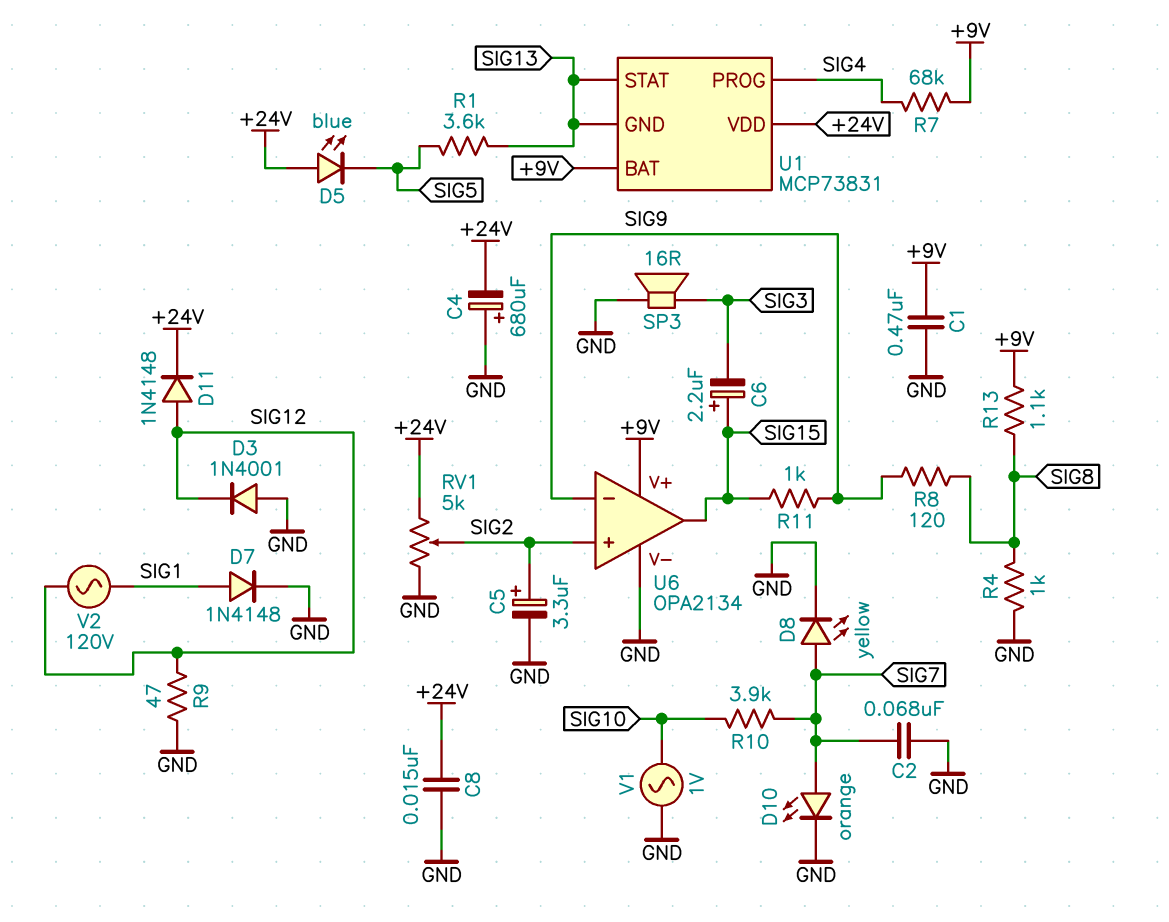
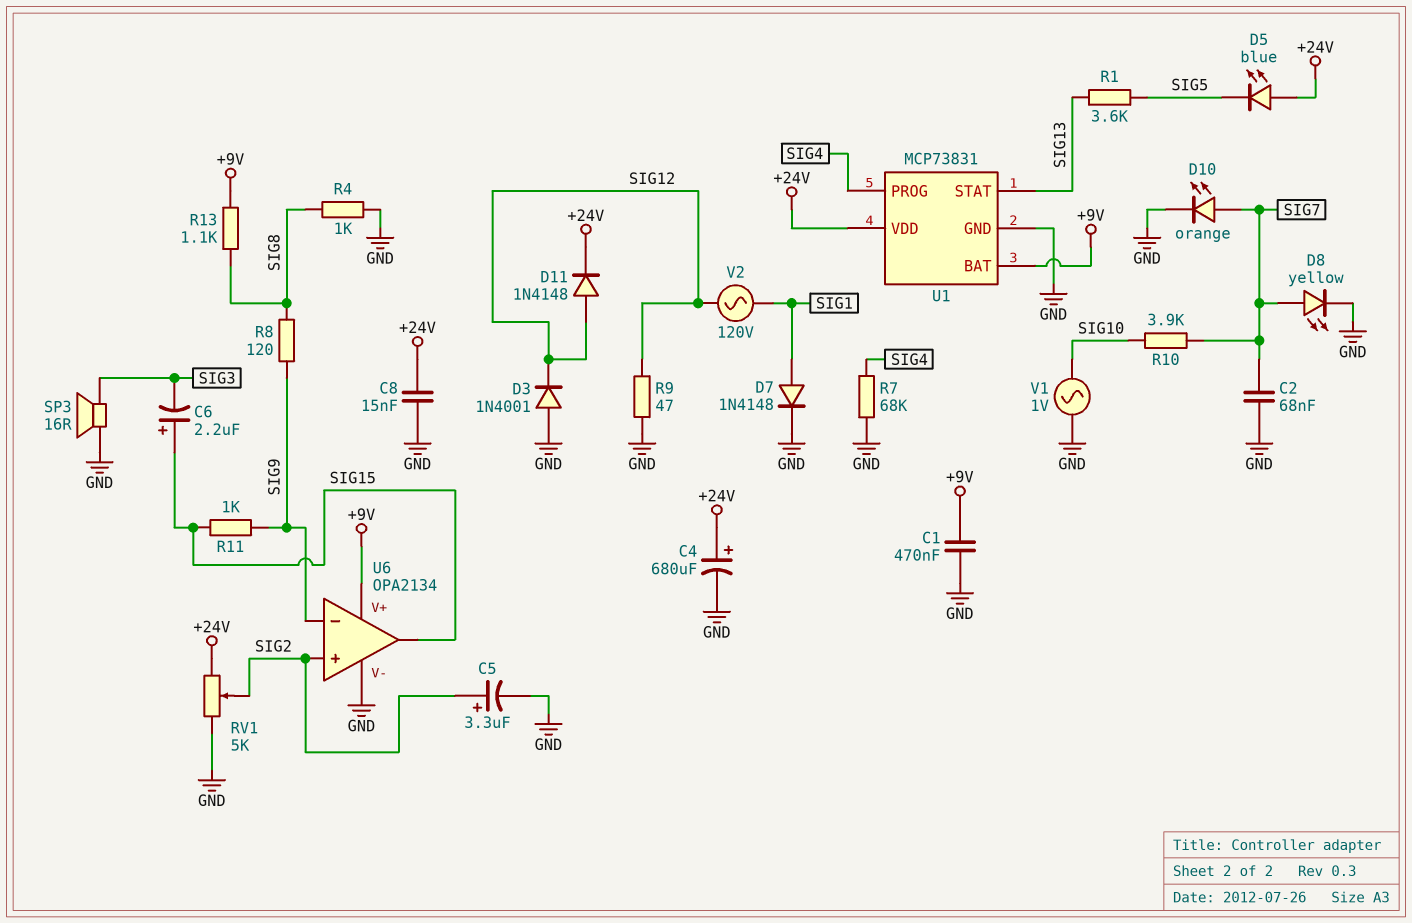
C4: 680uF (plus GND, minus +24V) -> 680uF (plus +24V, minus GND)
R7: 68k (+9V, SIG4) -> 68k (GND, SIG4)
U1 pin GND: SIG13 -> GND

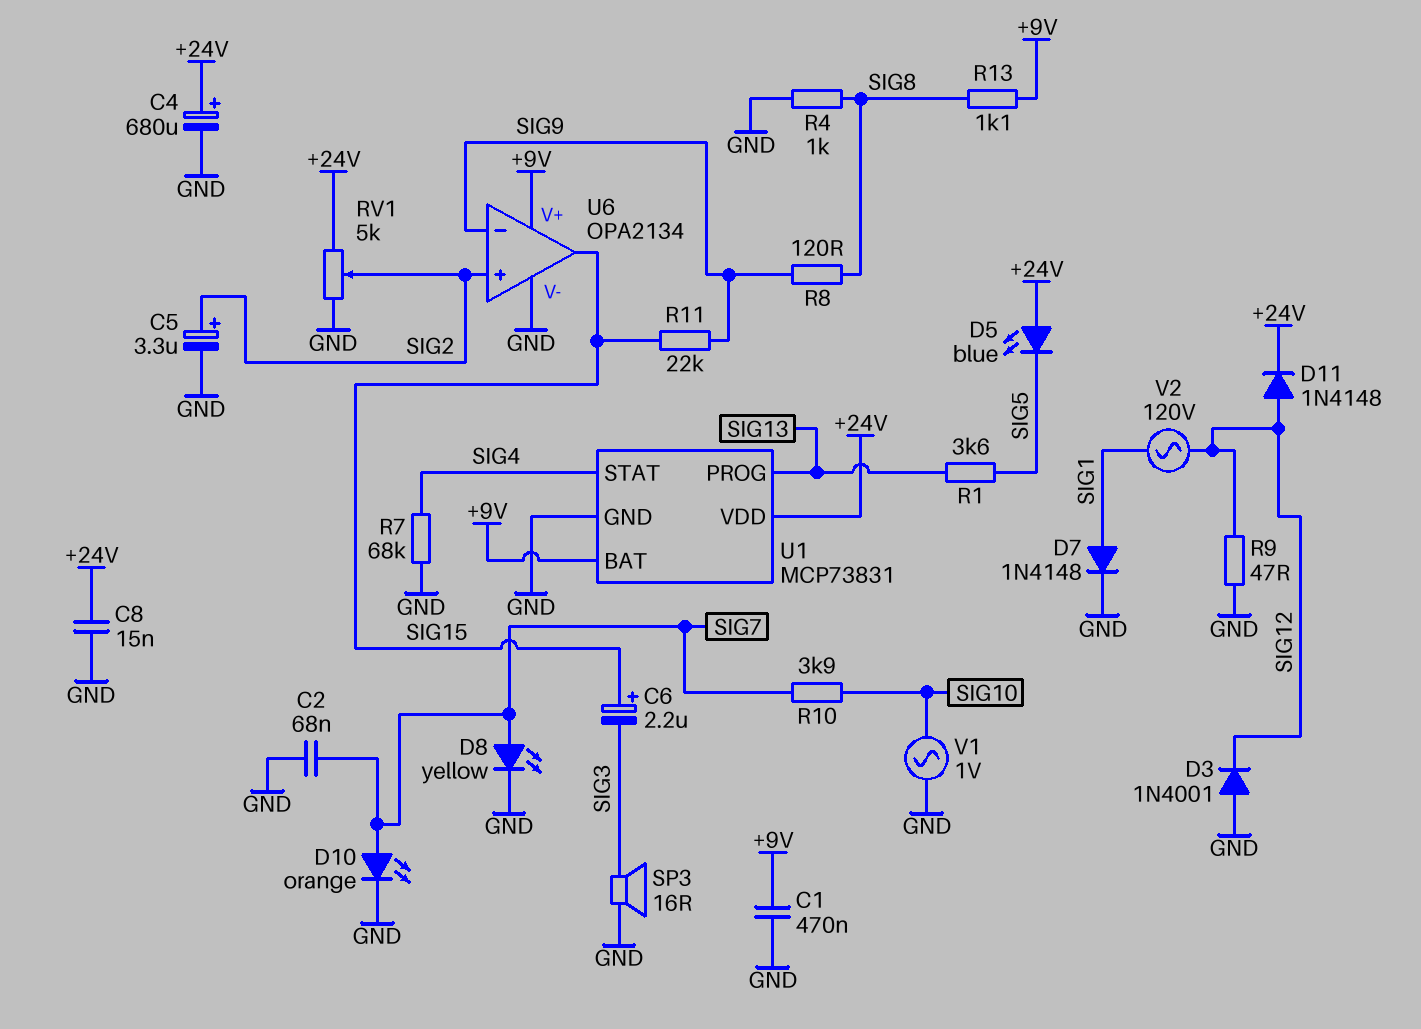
R11: 1k (SIG9, SIG15) -> 22k (SIG9, SIG15)
U1 pin PROG: SIG4 -> SIG13
U1 pin STAT: SIG13 -> SIG4

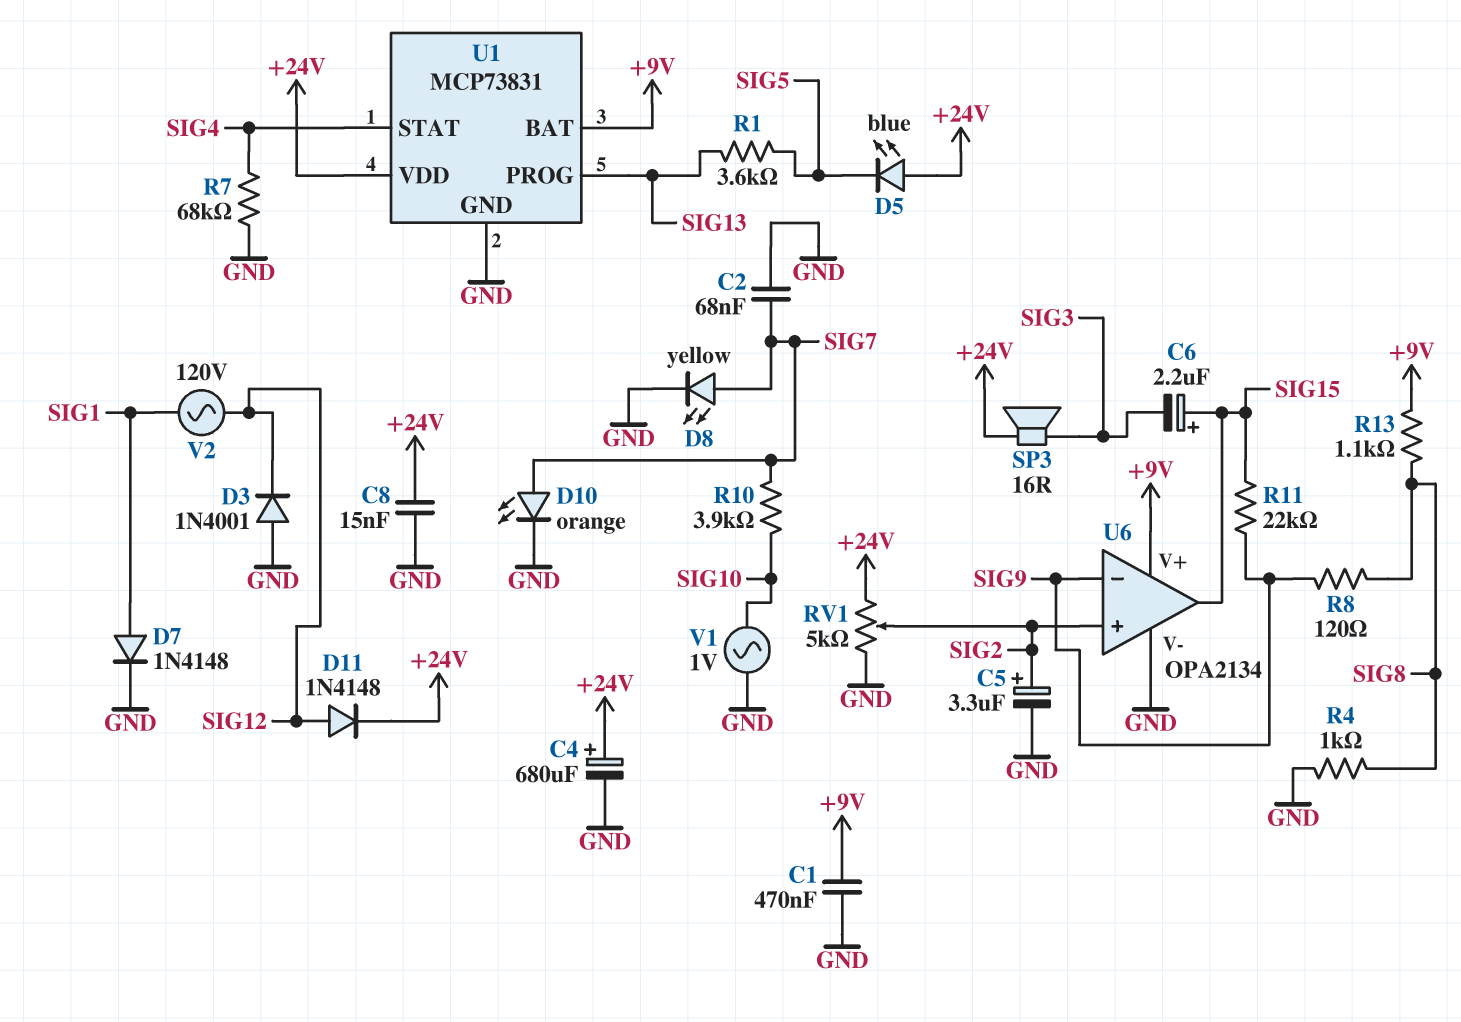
R9: 47 (GND, SIG12) -> none
SP3: speaker 16R (GND, SIG3) -> speaker 16R (+24V, SIG3)

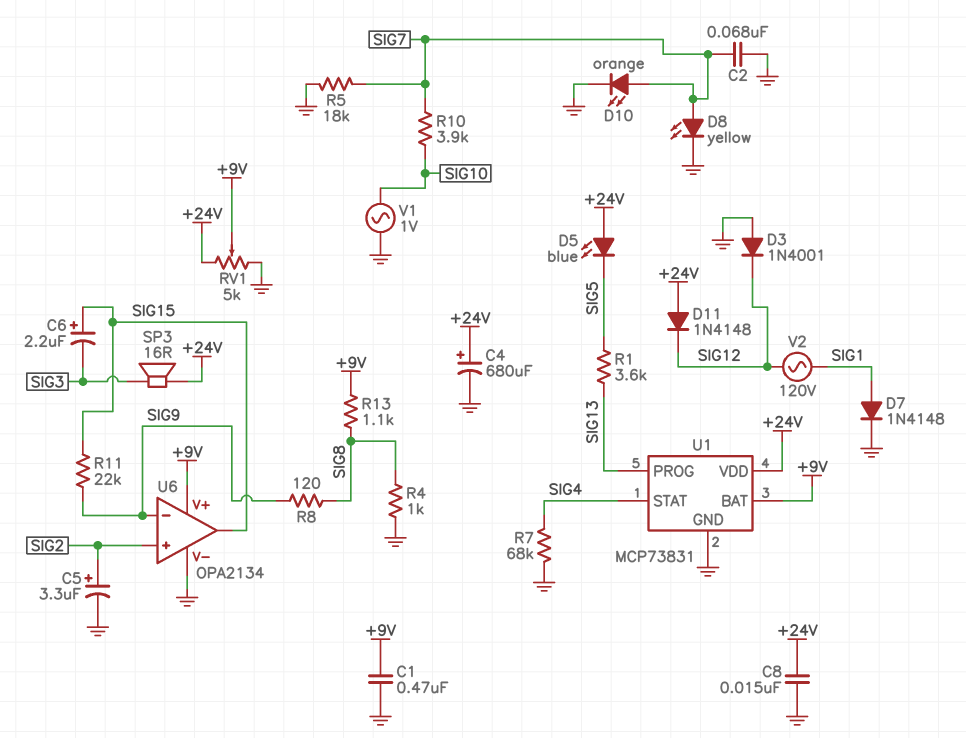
D11: diode 1N4148 (A SIG12, K +24V) -> diode 1N4148 (A +24V, K SIG12)
R5: none -> 18k (GND, SIG7)
RV1: 5k (+24V, GND, wiper SIG2) -> 5k (+24V, GND, wiper +9V)

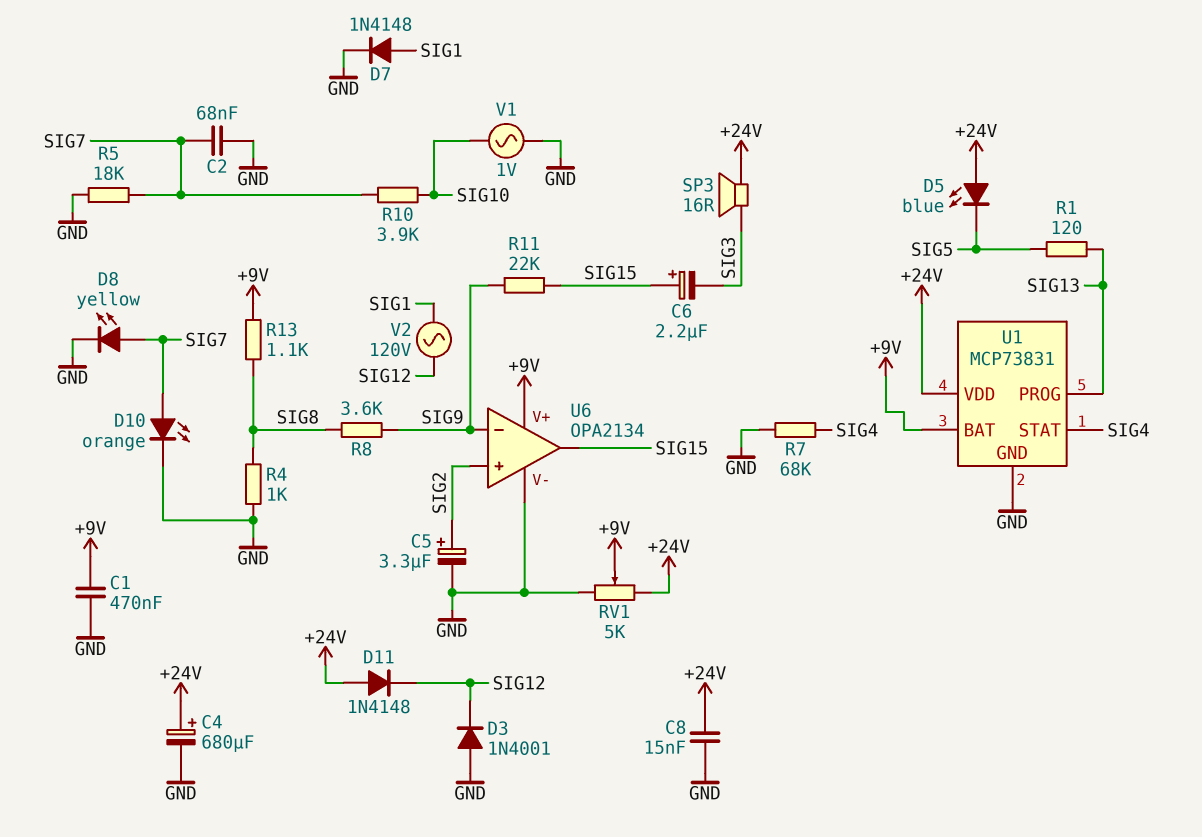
R1: 3.6k (SIG5, SIG13) -> 120 (SIG5, SIG13)
R8: 120 (SIG8, SIG9) -> 3.6k (SIG8, SIG9)

